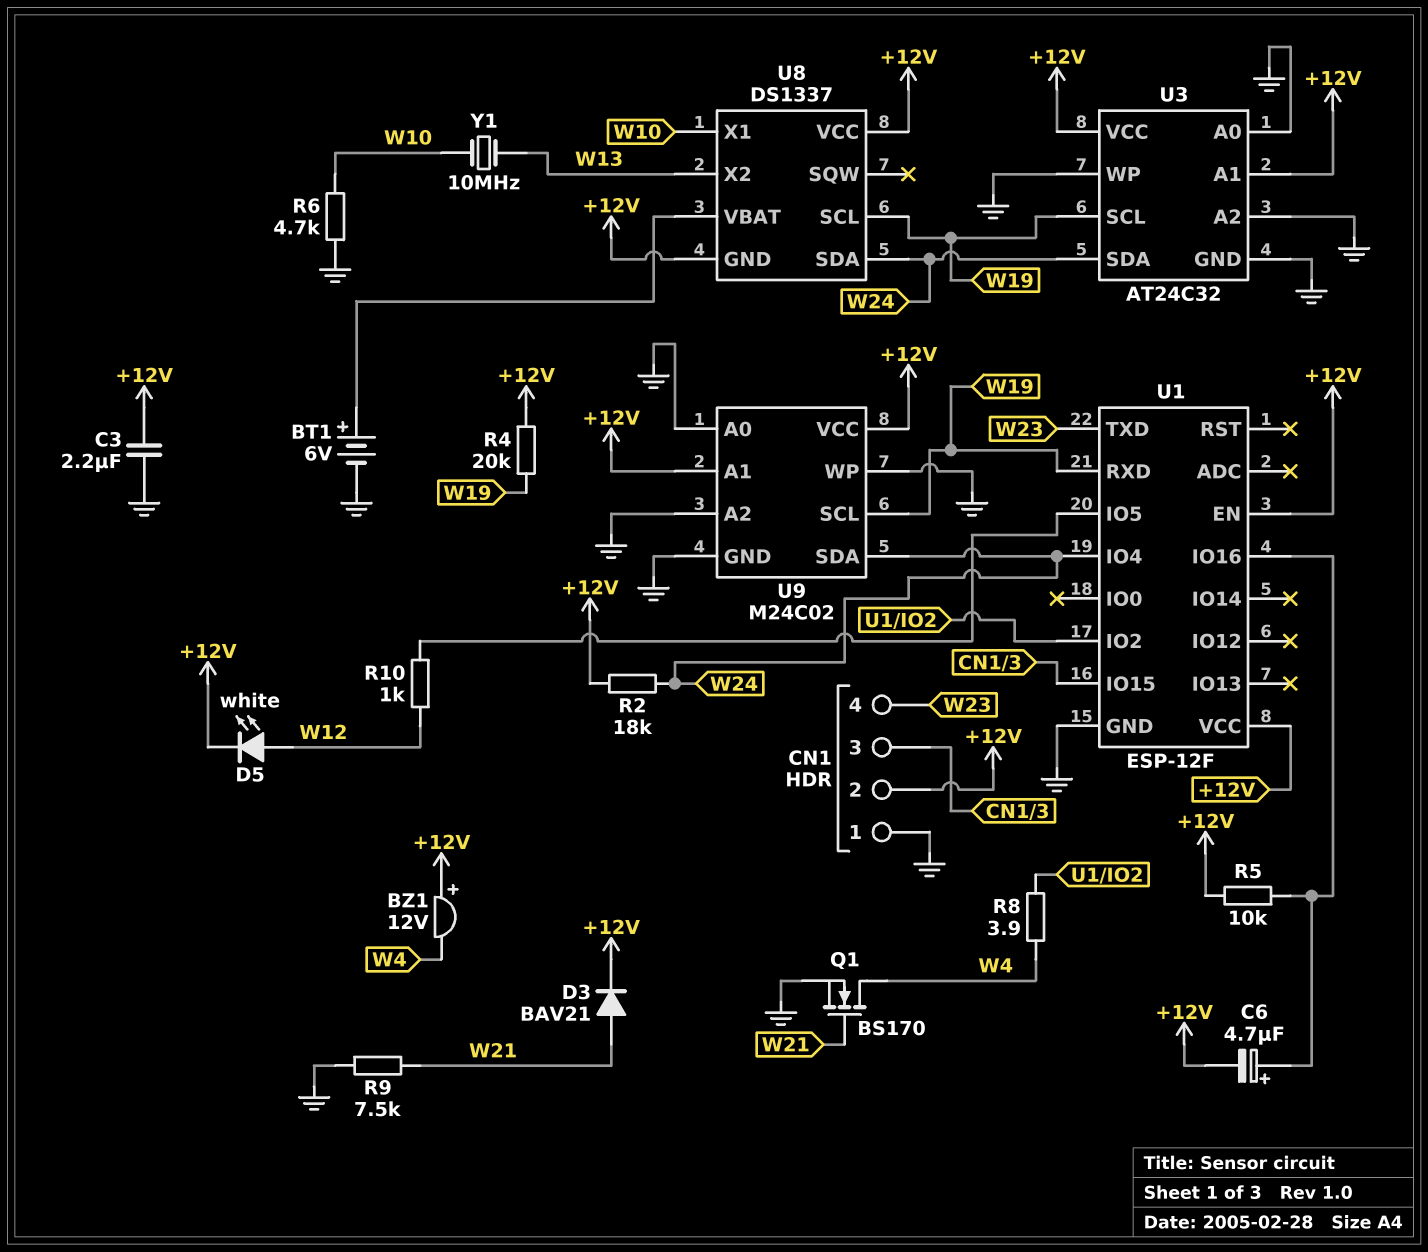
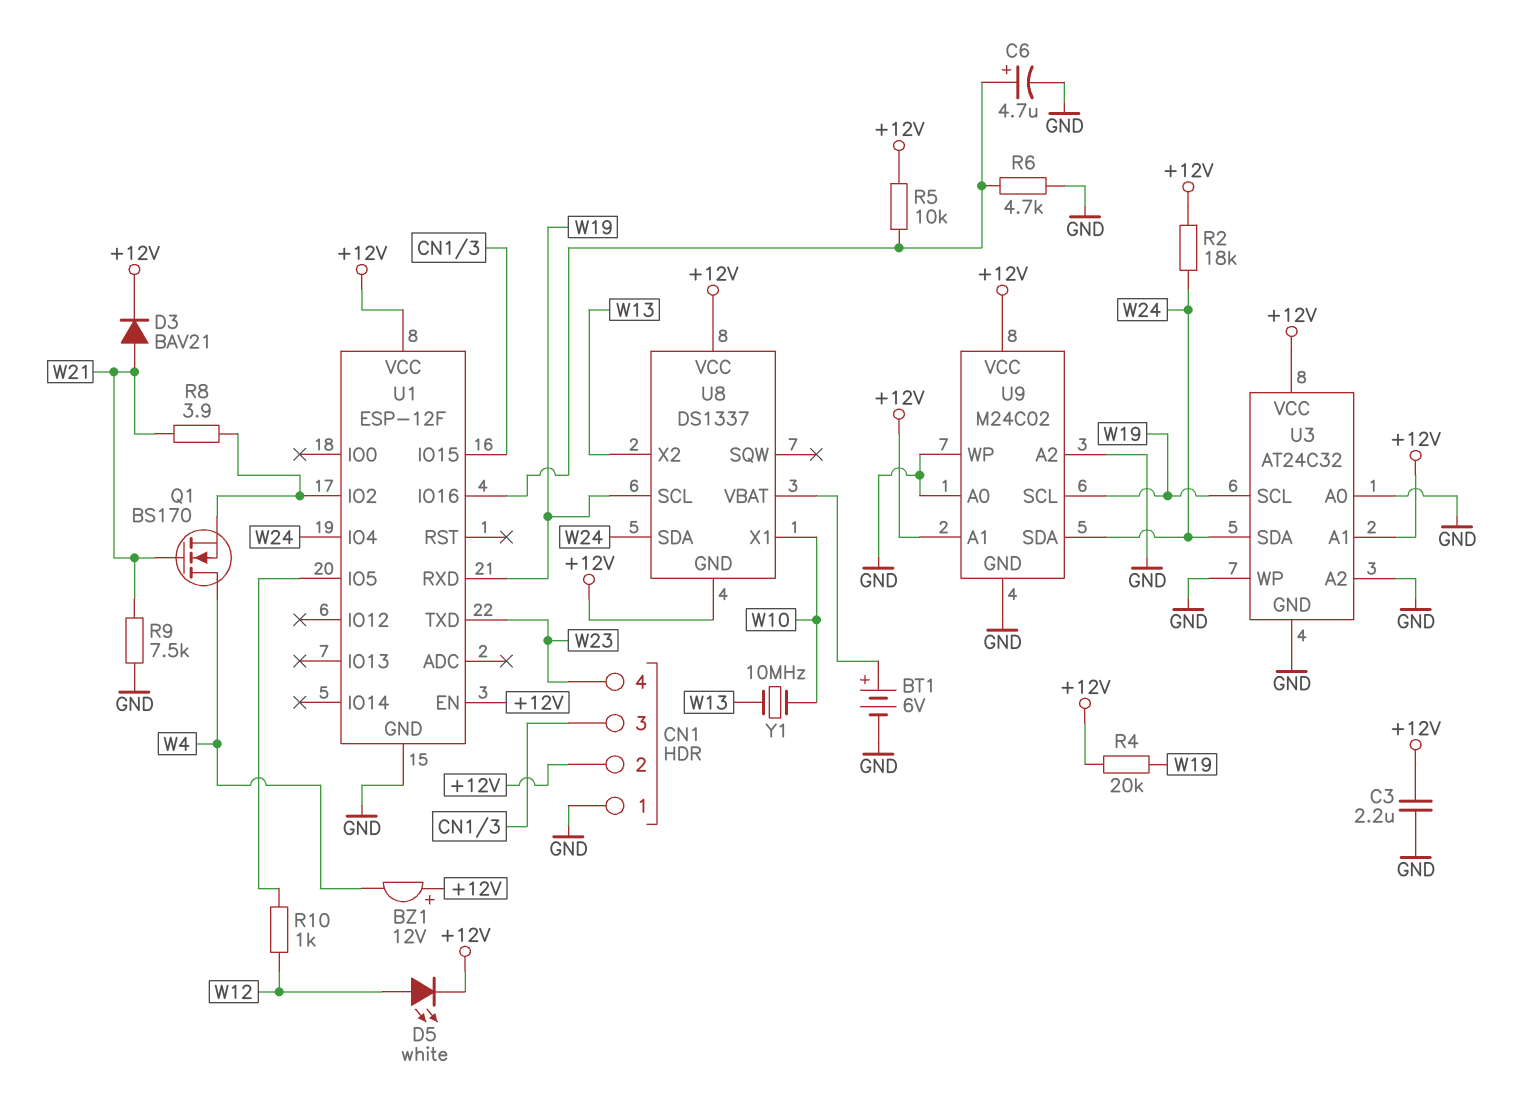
C6: 4.7uF (plus U1/IO16, minus +12V) -> 4.7uF (plus U1/IO16, minus GND)
Q1: NMOS BS170 (G W21, D W4, S GND) -> NMOS BS170 (G W21, D W4, S U1/IO2)
R6: 4.7k (GND, W10) -> 4.7k (GND, U1/IO16)
R8: 3.9 (U1/IO2, W4) -> 3.9 (U1/IO2, W21)

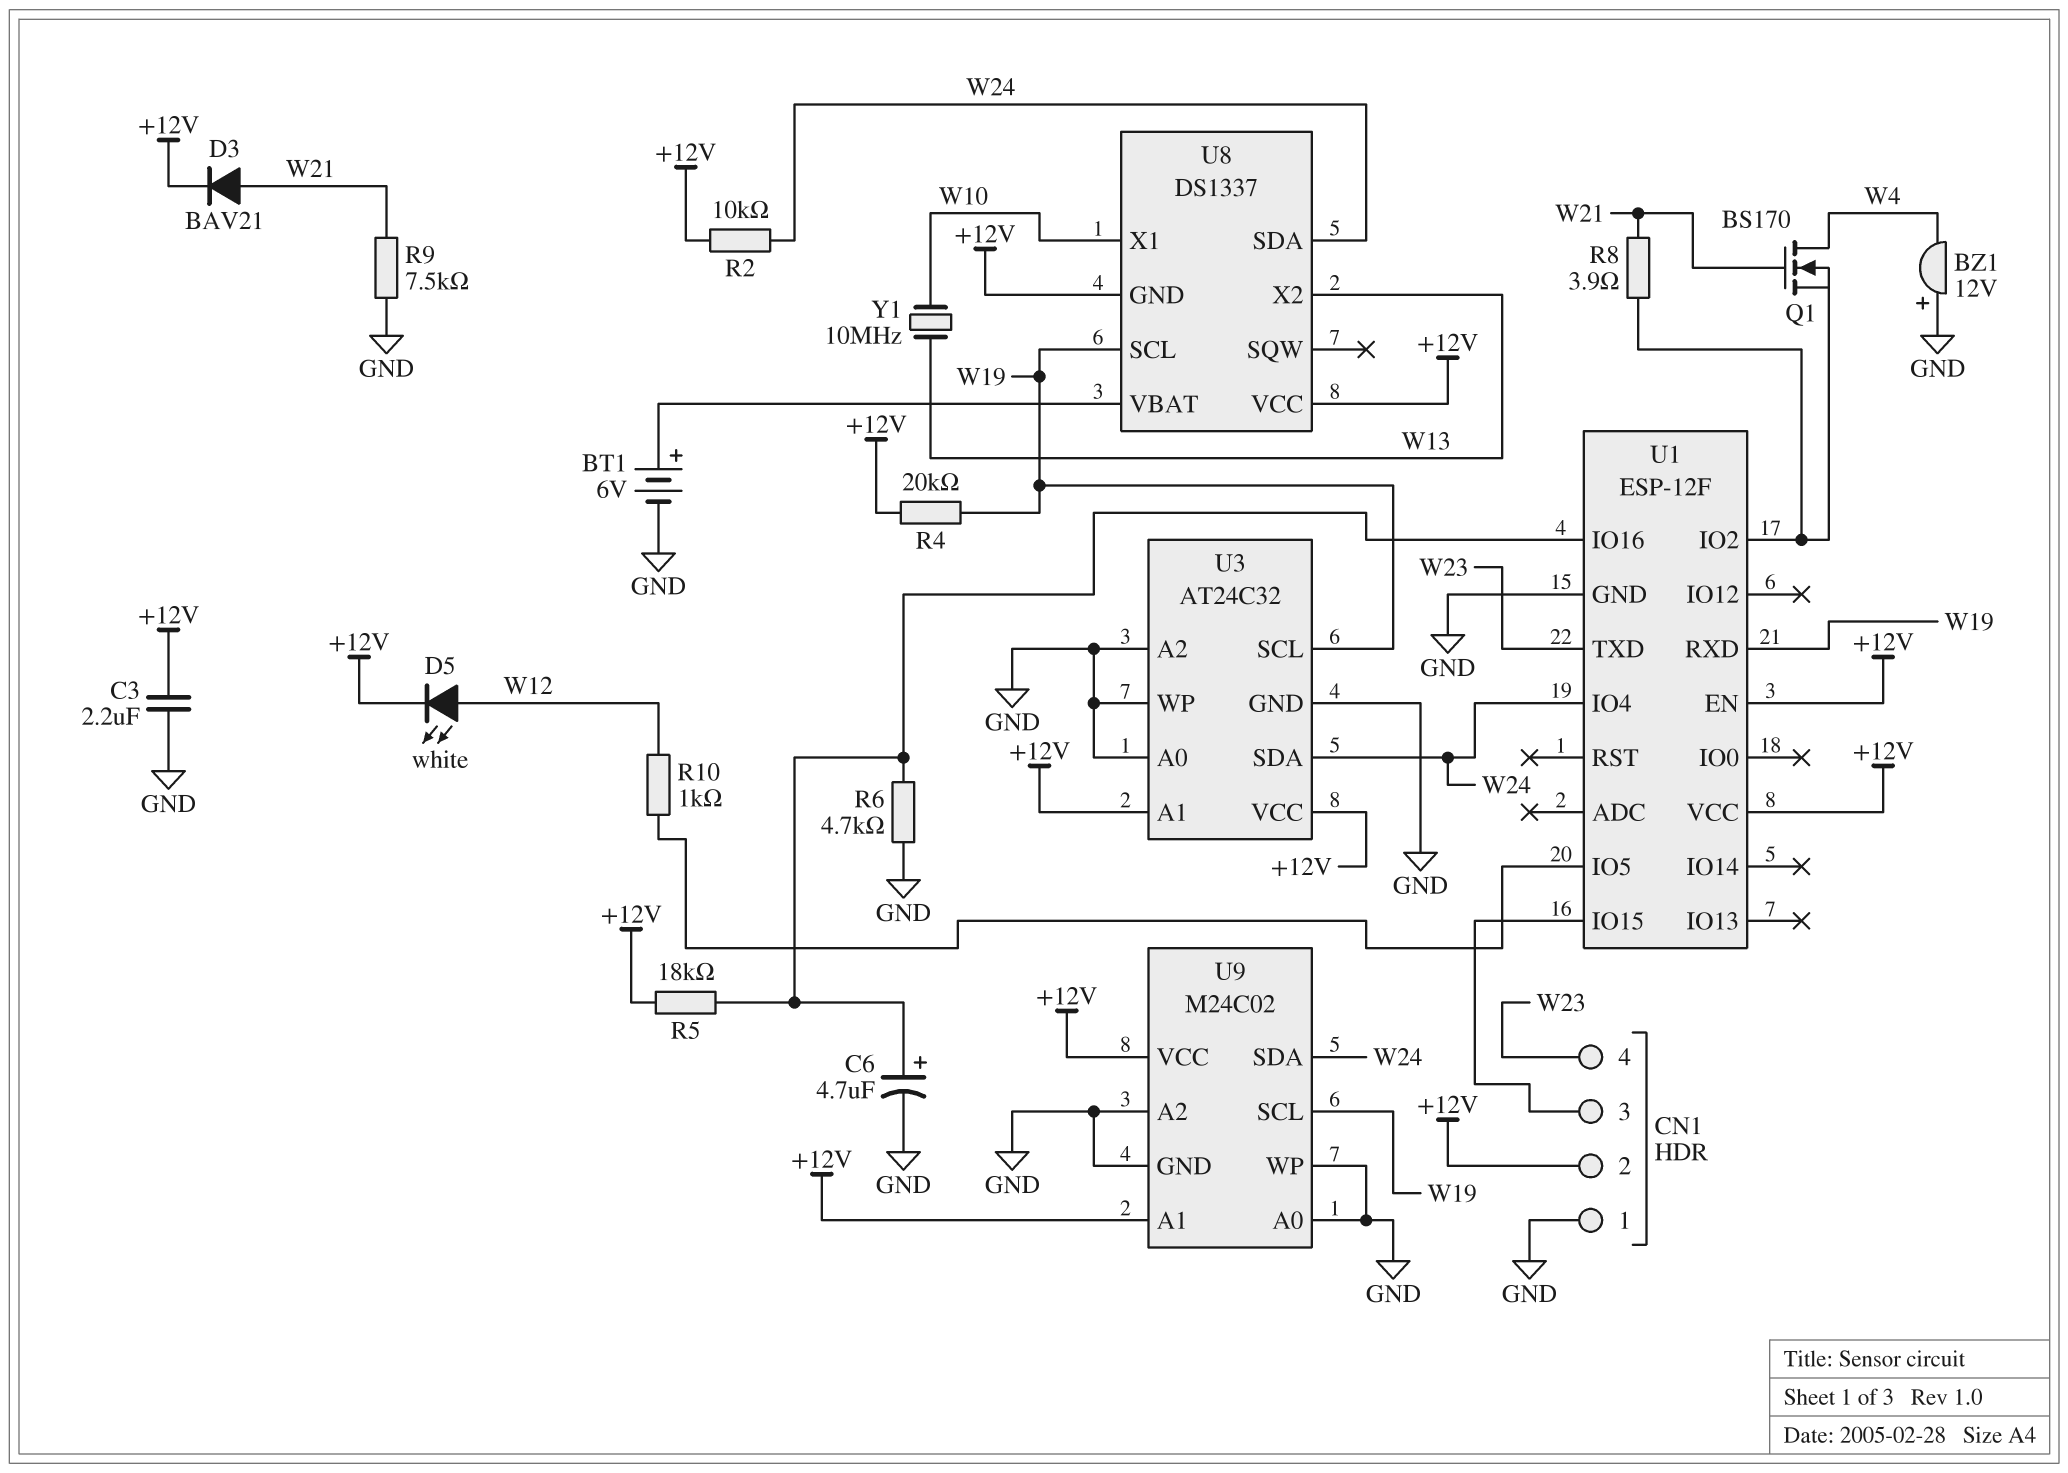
BZ1: buzzer 12V (plus +12V, minus W4) -> buzzer 12V (plus GND, minus W4)
R2: 18k (+12V, W24) -> 10k (+12V, W24)
R5: 10k (+12V, U1/IO16) -> 18k (+12V, U1/IO16)

